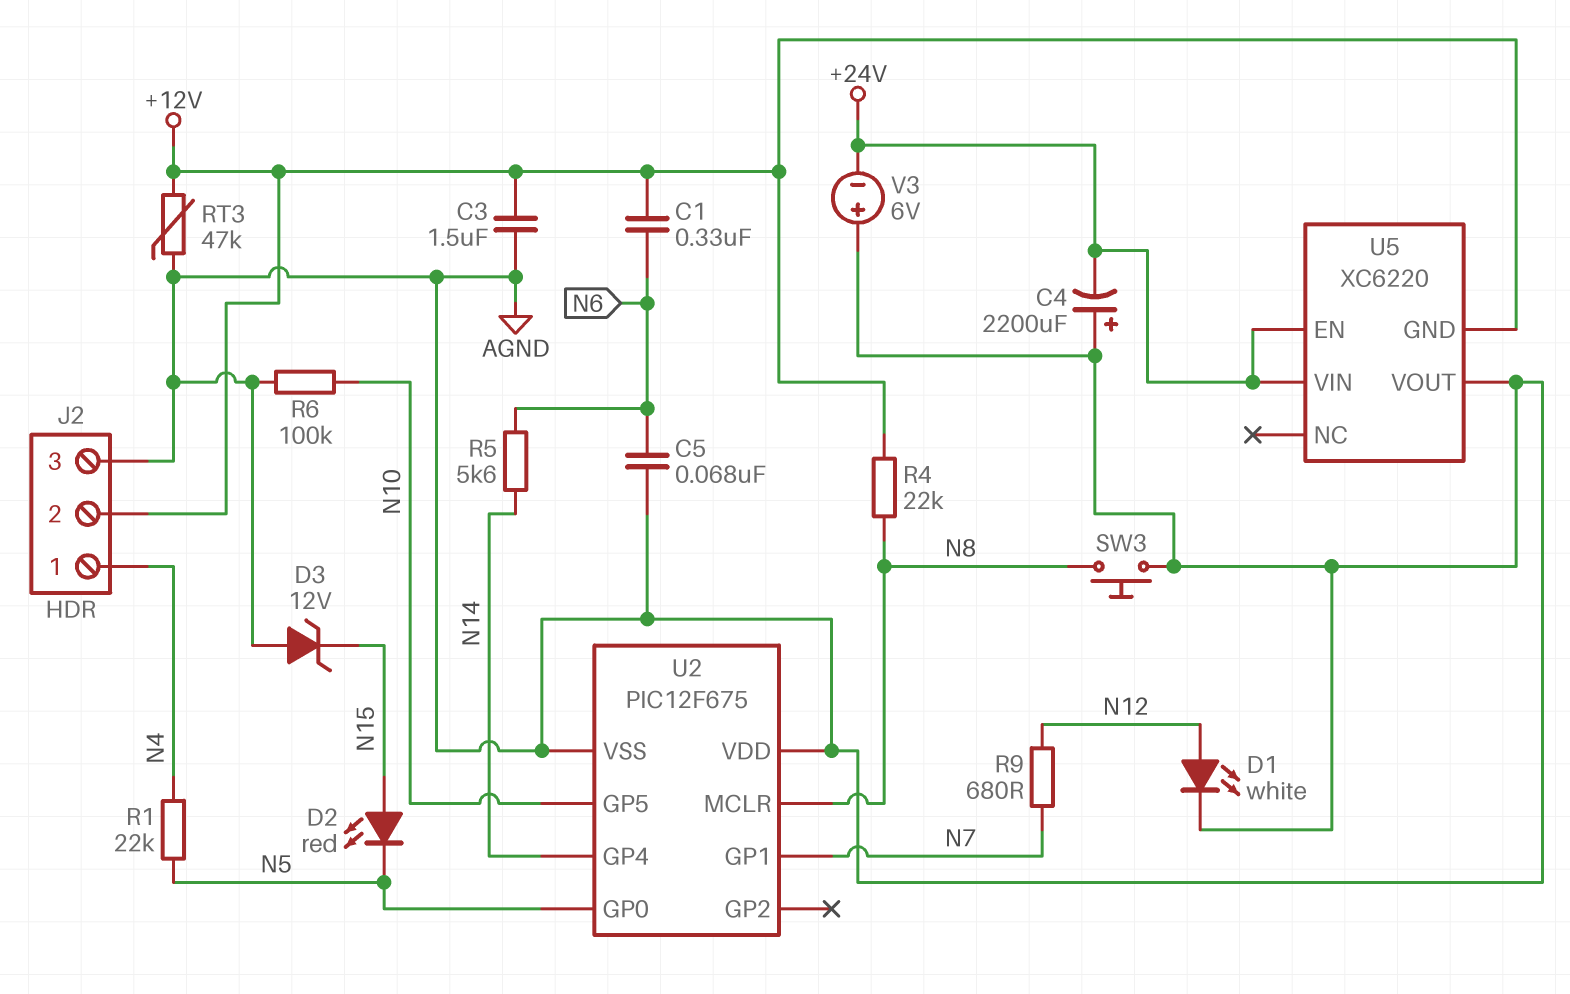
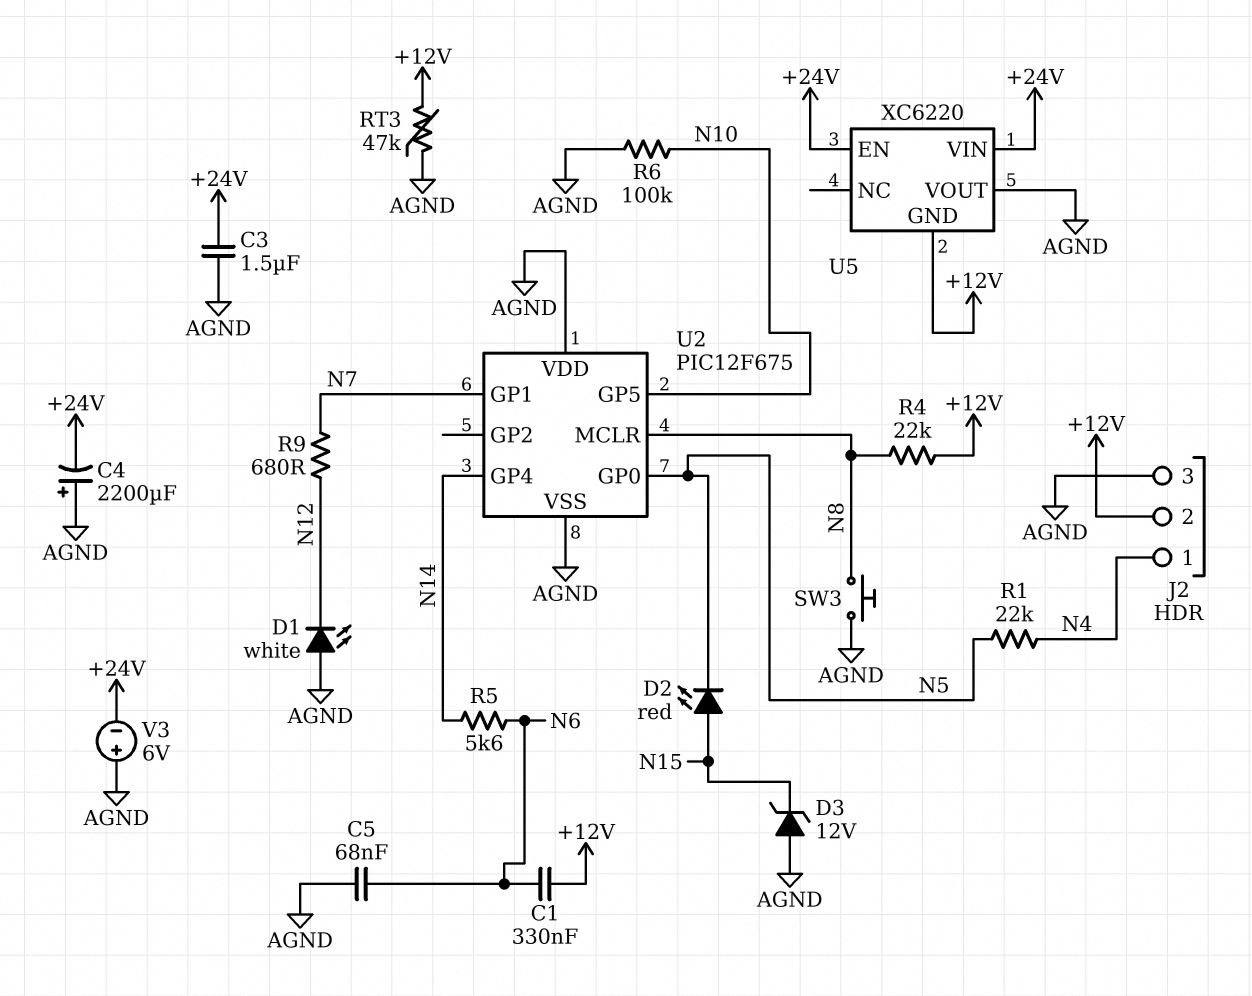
C3: 1.5uF (+12V, AGND) -> 1.5uF (+24V, AGND)
D1: LED white (A N12, K AGND) -> LED white (A AGND, K N12)

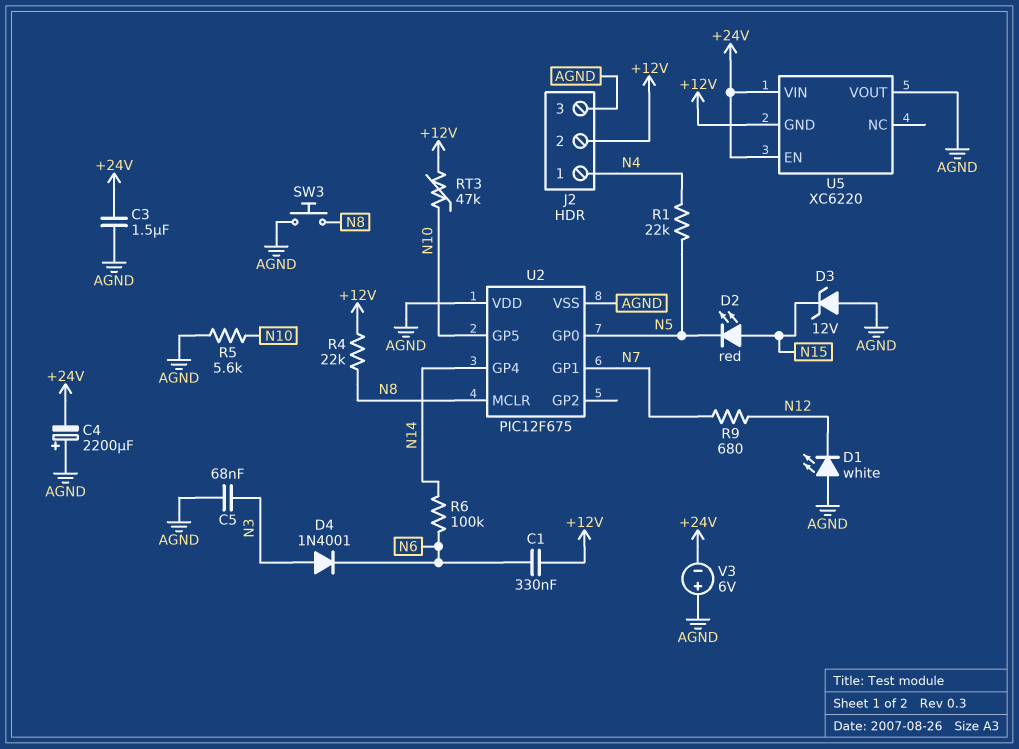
C5: 68nF (AGND, N6) -> 68nF (AGND, N3)
D4: none -> diode 1N4001 (A N3, K N6)
R5: 5.6k (N6, N14) -> 5.6k (AGND, N10)
R6: 100k (AGND, N10) -> 100k (N6, N14)
RT3: 47k (+12V, AGND) -> 47k (+12V, N10)

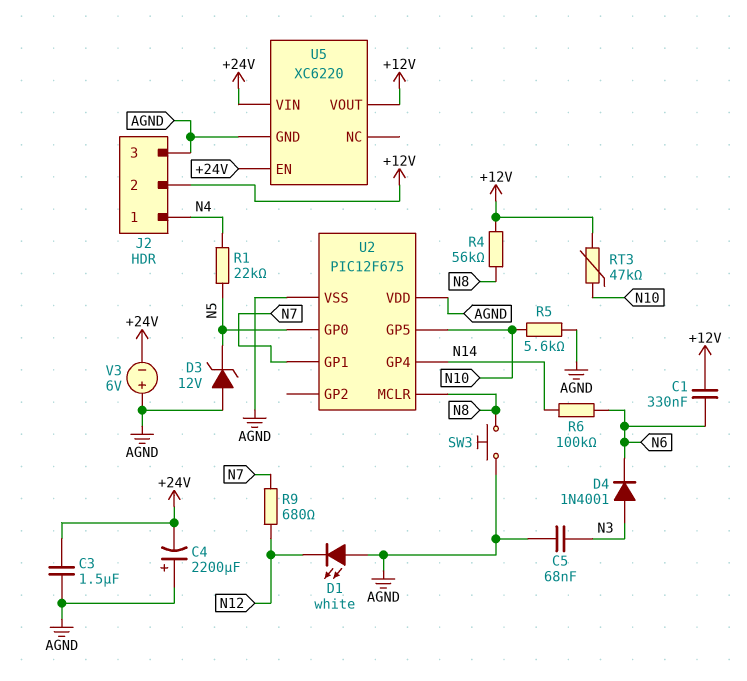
D2: LED red (A N15, K N5) -> none
D3: zener 12V (A AGND, K N15) -> zener 12V (A AGND, K N5)
R4: 22k (+12V, N8) -> 56k (+12V, N8)
U5 pin GND: +12V -> AGND
U5 pin VOUT: AGND -> +12V

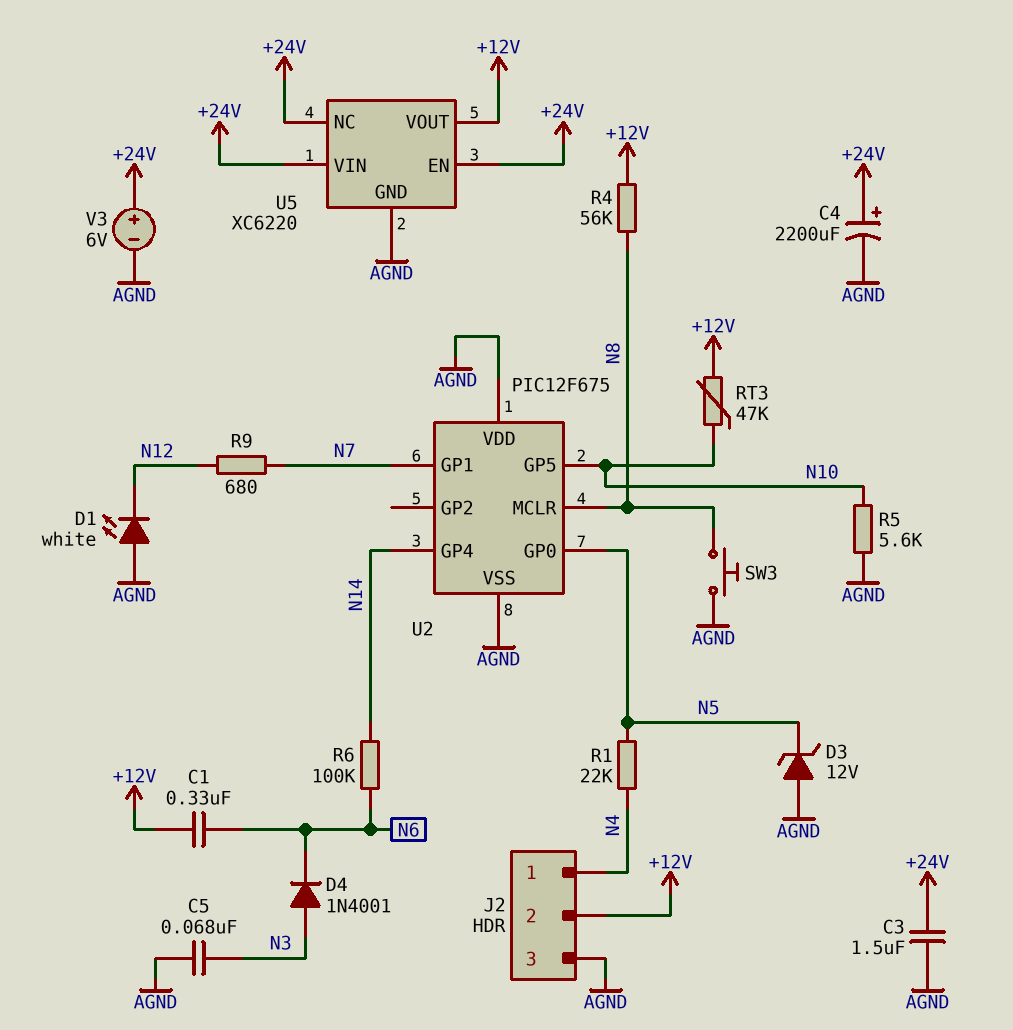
C4: 2200uF (plus AGND, minus +24V) -> 2200uF (plus +24V, minus AGND)
U5 pin NC: none -> +24V
V3: 6V (plus AGND, minus +24V) -> 6V (plus +24V, minus AGND)

